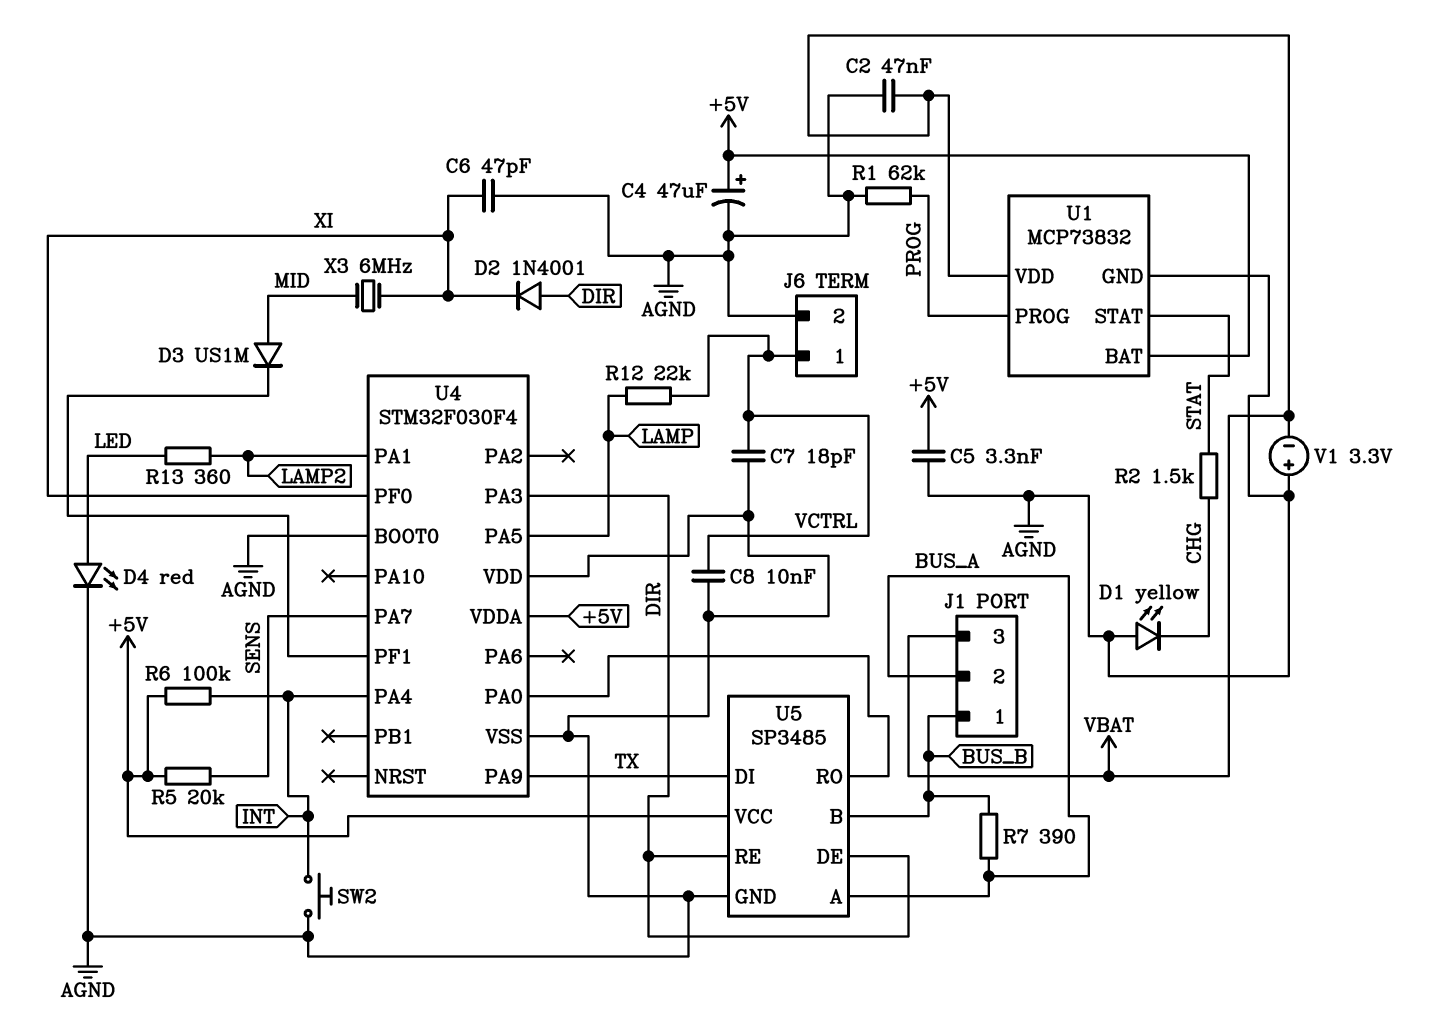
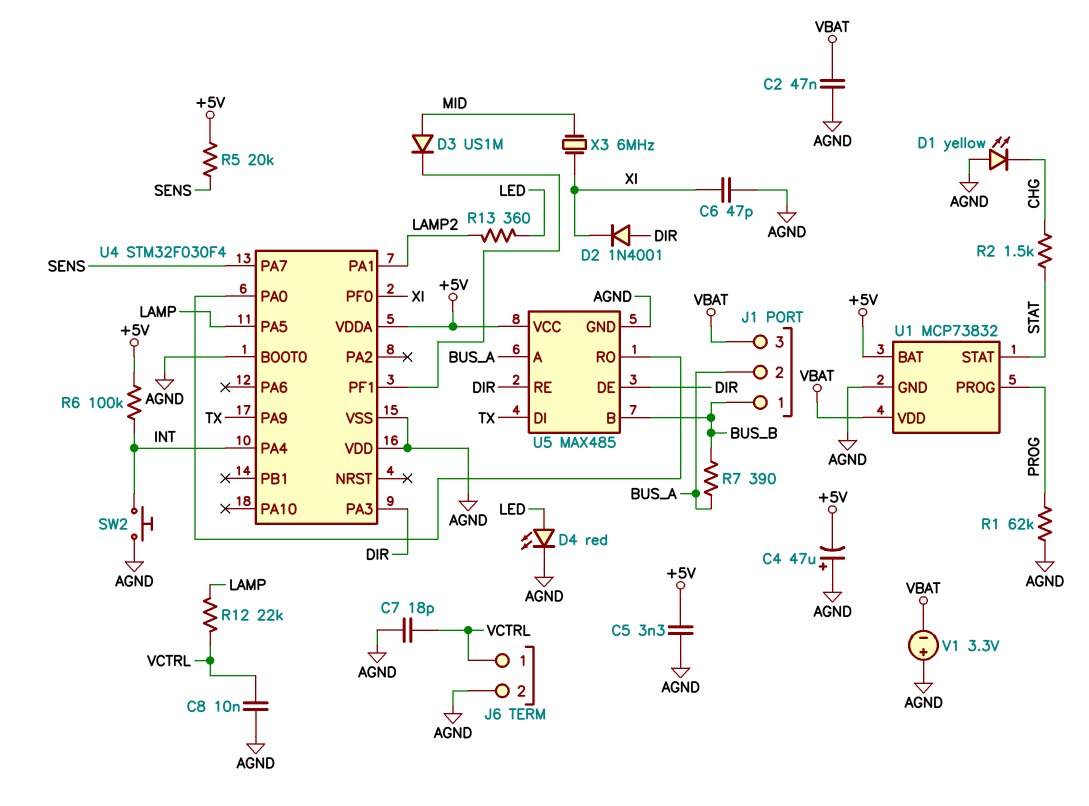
C4: 47uF (plus +5V, minus AGND) -> 47uF (plus AGND, minus +5V)
U5: SP3485 -> MAX485

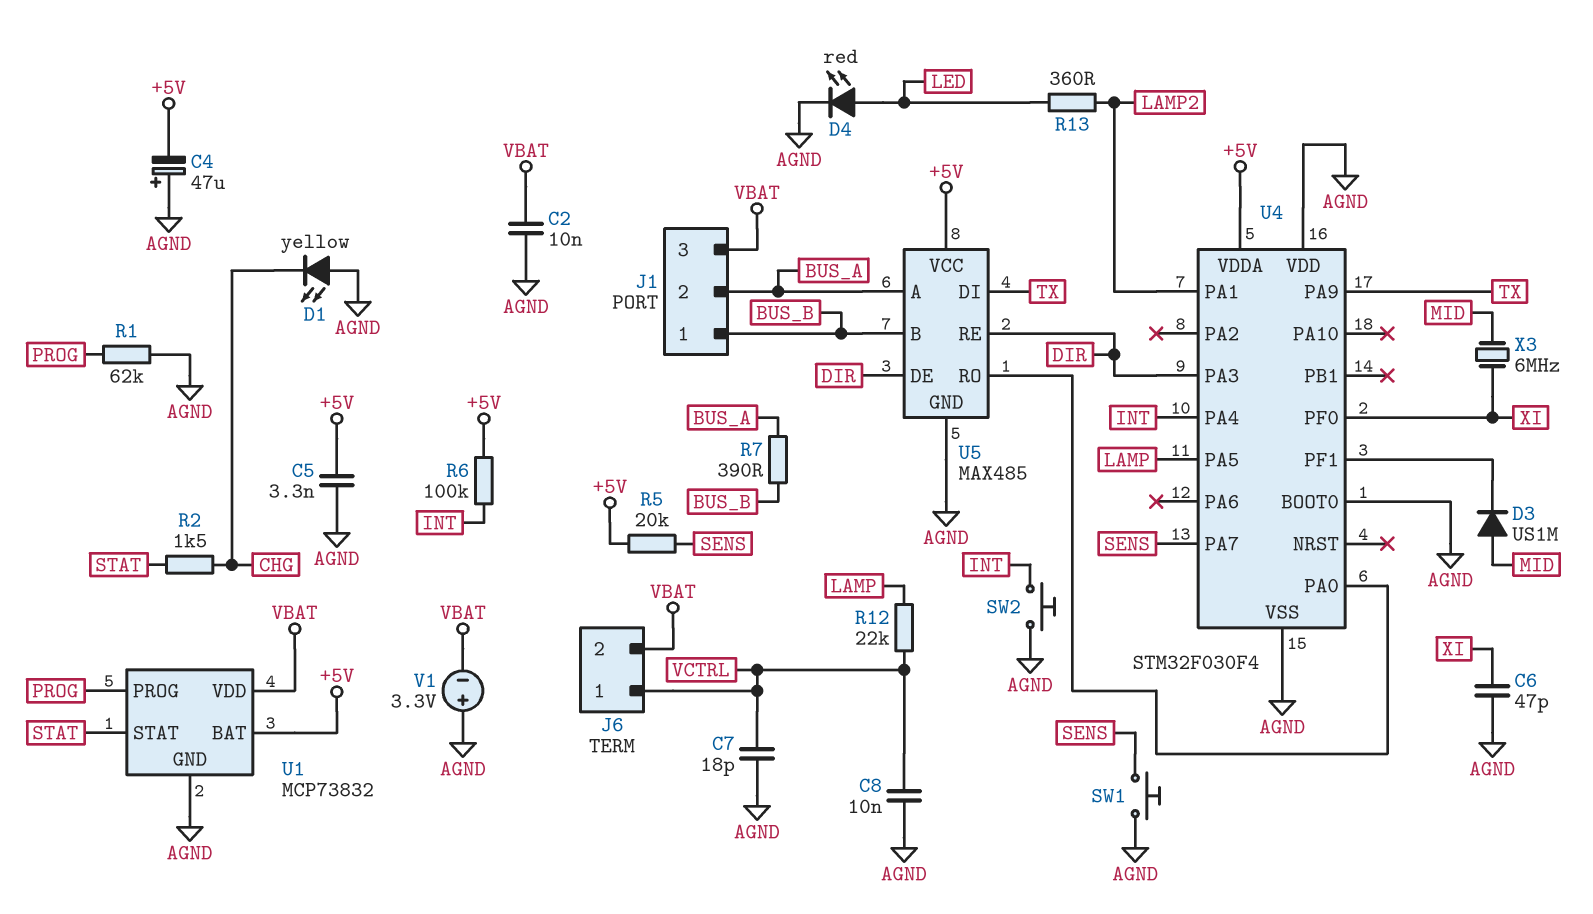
C2: 47nF (AGND, VBAT) -> 10nF (AGND, VBAT)
D2: diode 1N4001 (A DIR, K XI) -> none
J6 pin 2: AGND -> VBAT
SW1: none -> button (AGND, SENS)

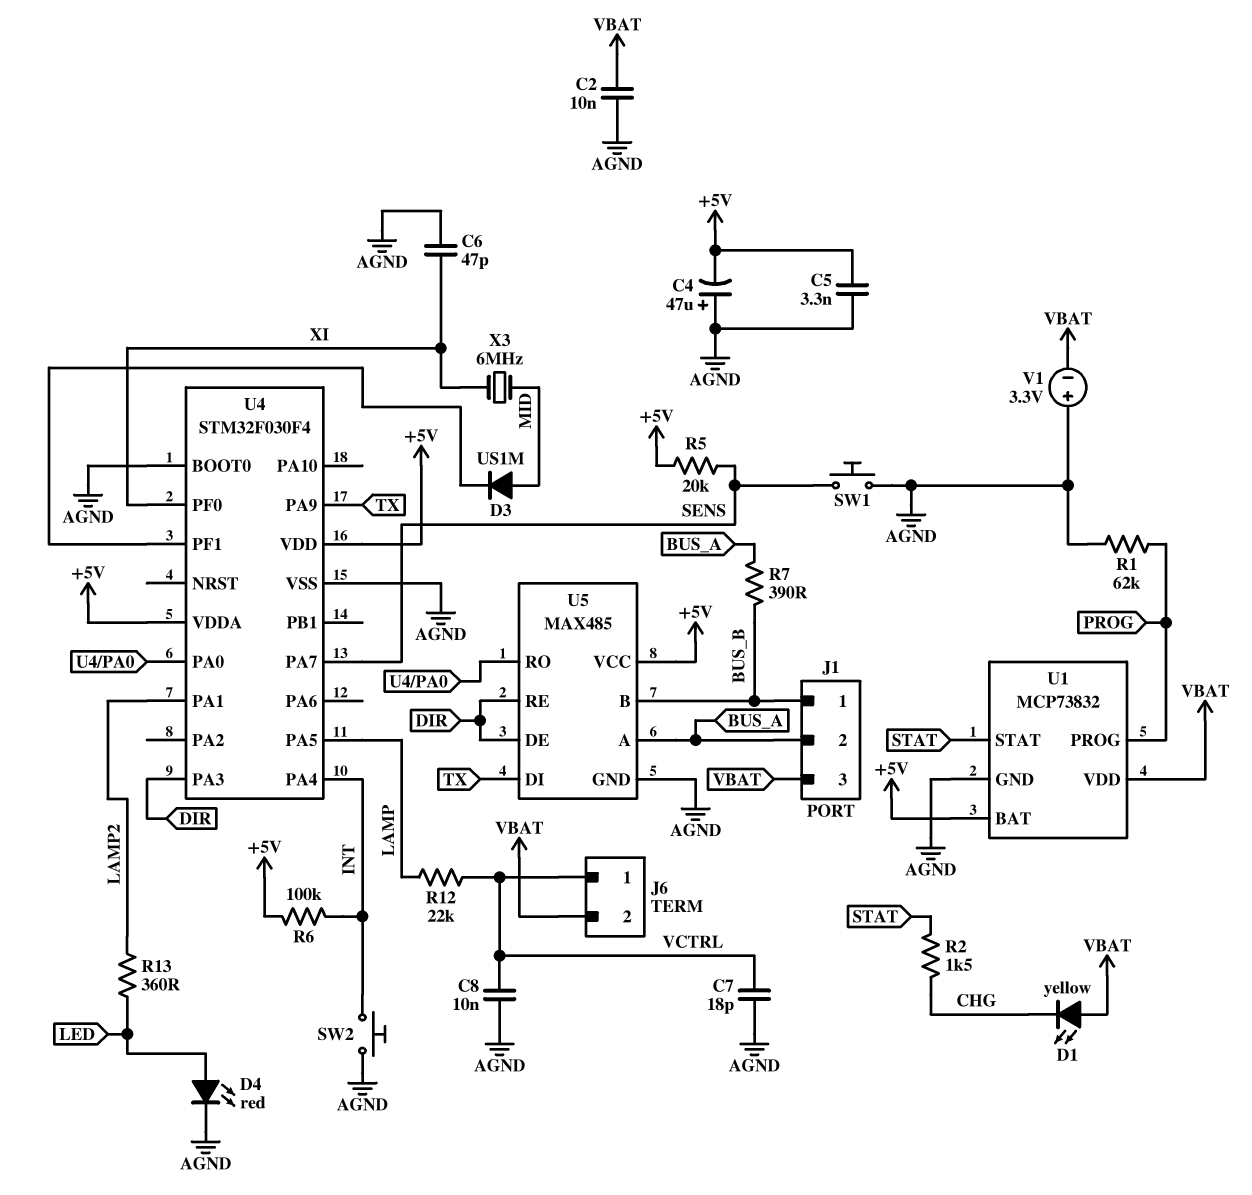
D1: LED yellow (A AGND, K CHG) -> LED yellow (A VBAT, K CHG)
U4 pin VDD: AGND -> +5V

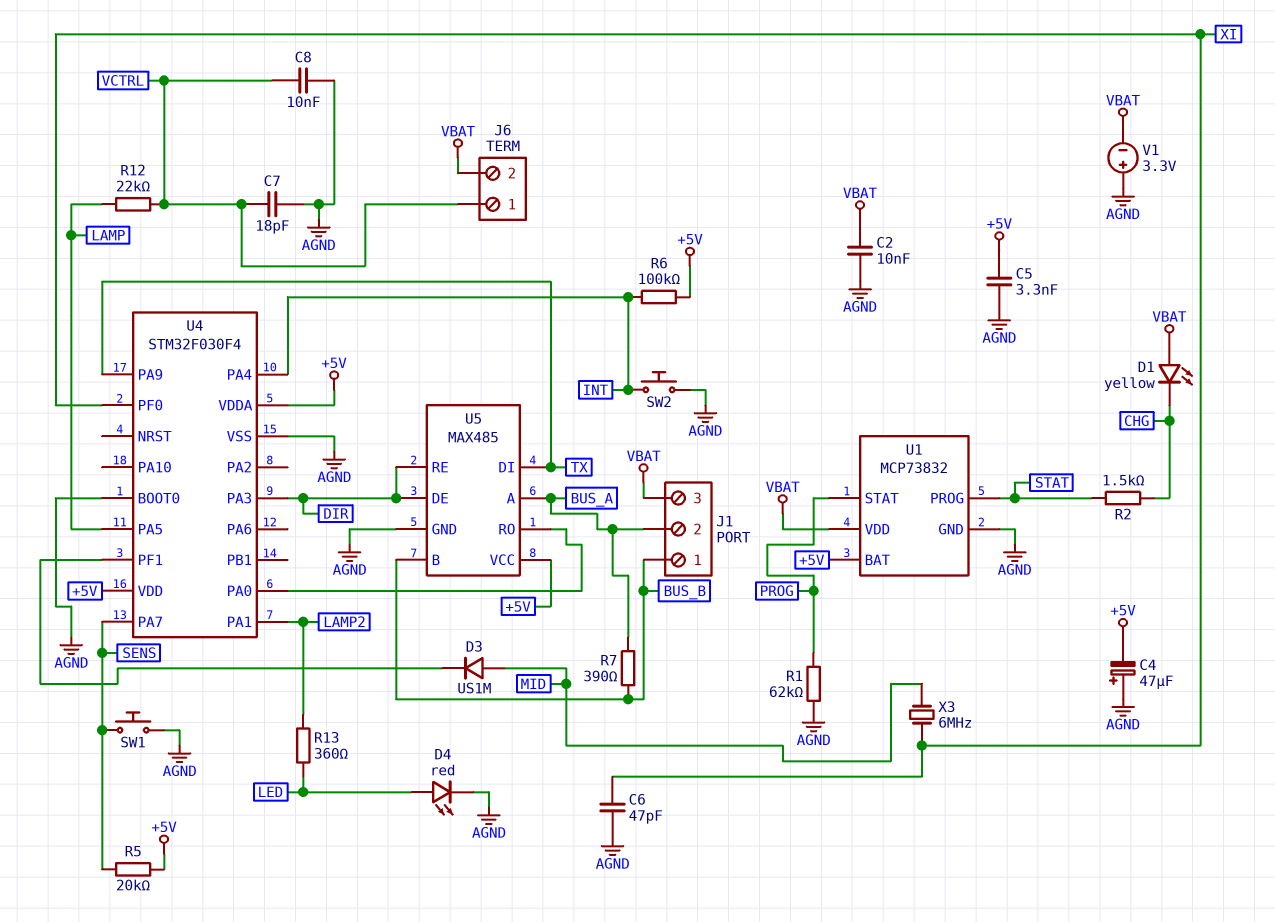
U1 pin PROG: PROG -> STAT
U1 pin STAT: STAT -> PROG

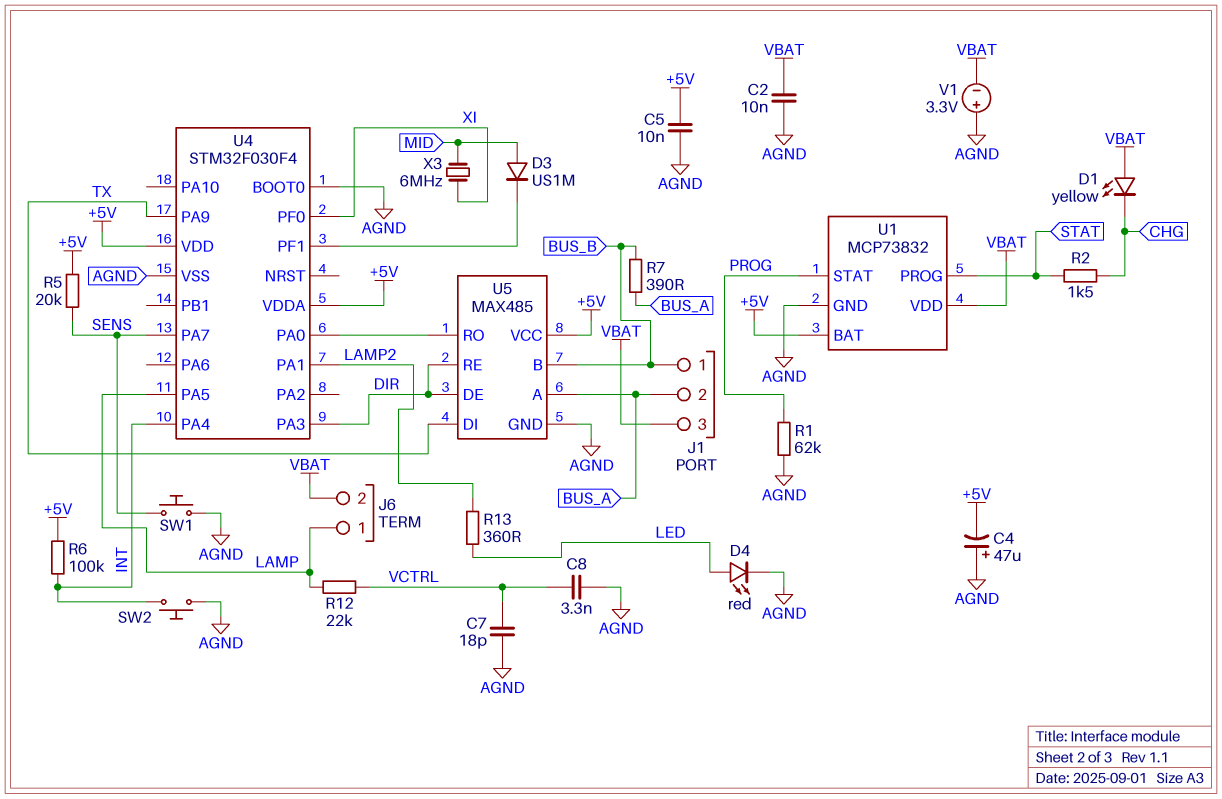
C5: 3.3nF (+5V, AGND) -> 10nF (+5V, AGND)
C6: 47pF (AGND, XI) -> none
C8: 10nF (AGND, VCTRL) -> 3.3nF (AGND, VCTRL)
J6 pin 1: VCTRL -> LAMP

